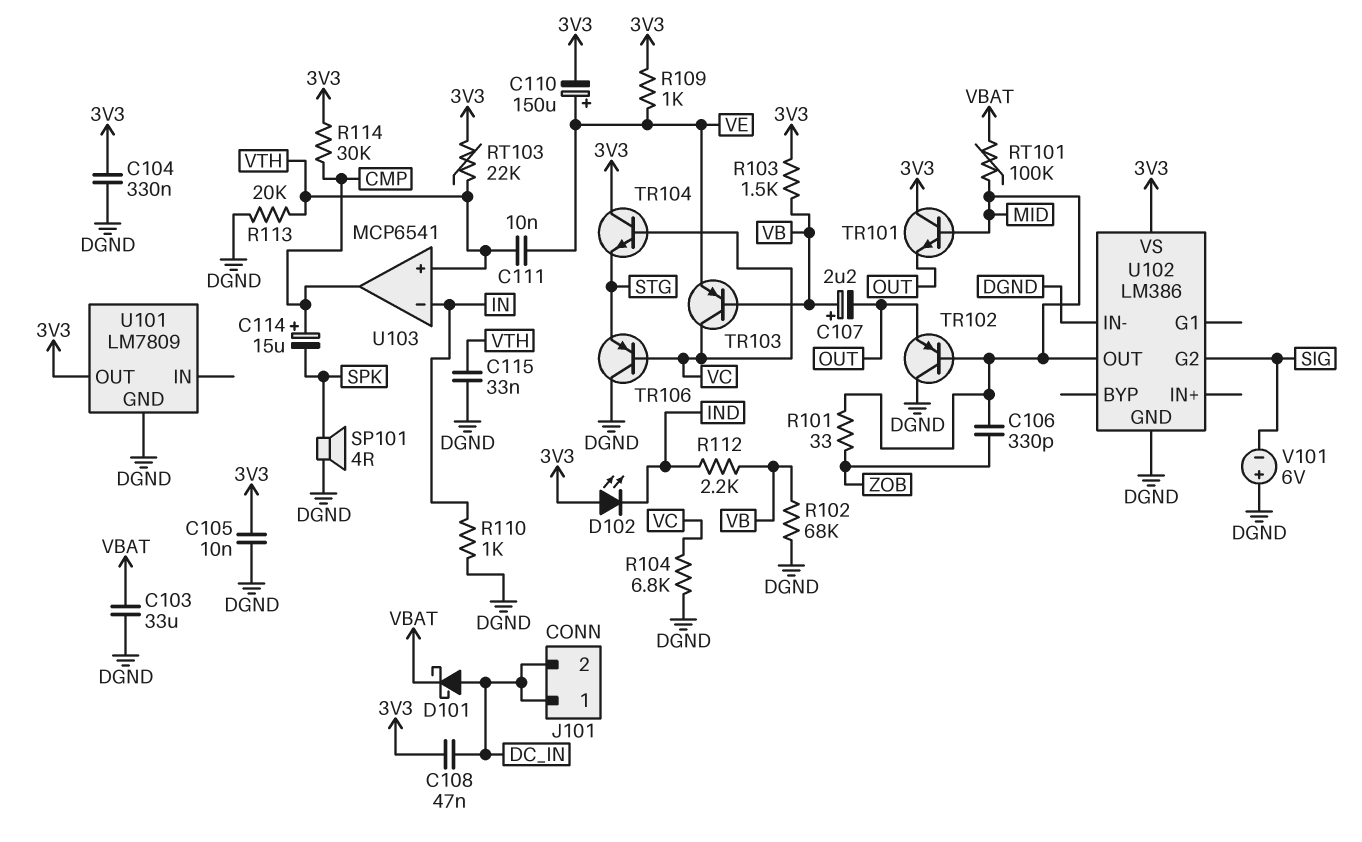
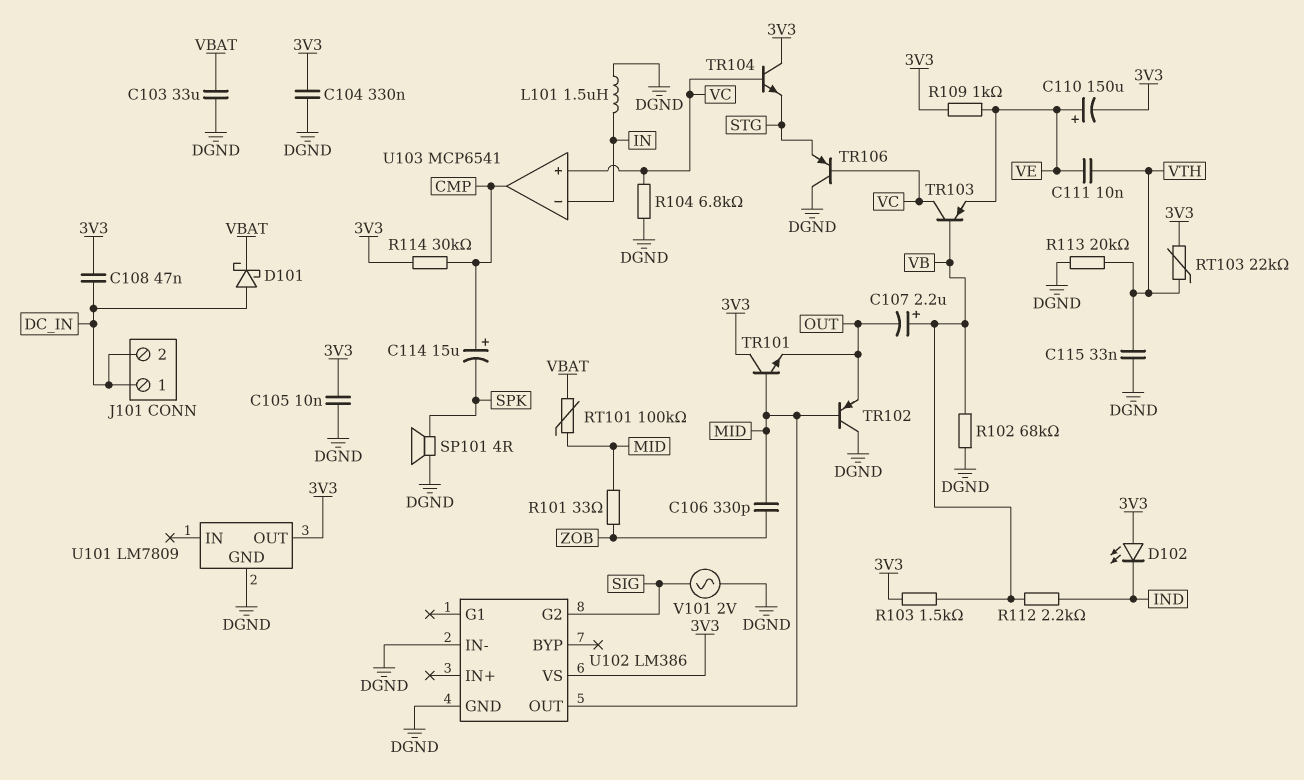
L101: none -> 1.5uH (DGND, IN)
R110: 1k (DGND, IN) -> none
U103 pin in+: VTH -> VC
V101: 6V (plus DGND, minus SIG) -> AC 2V (DGND, SIG)

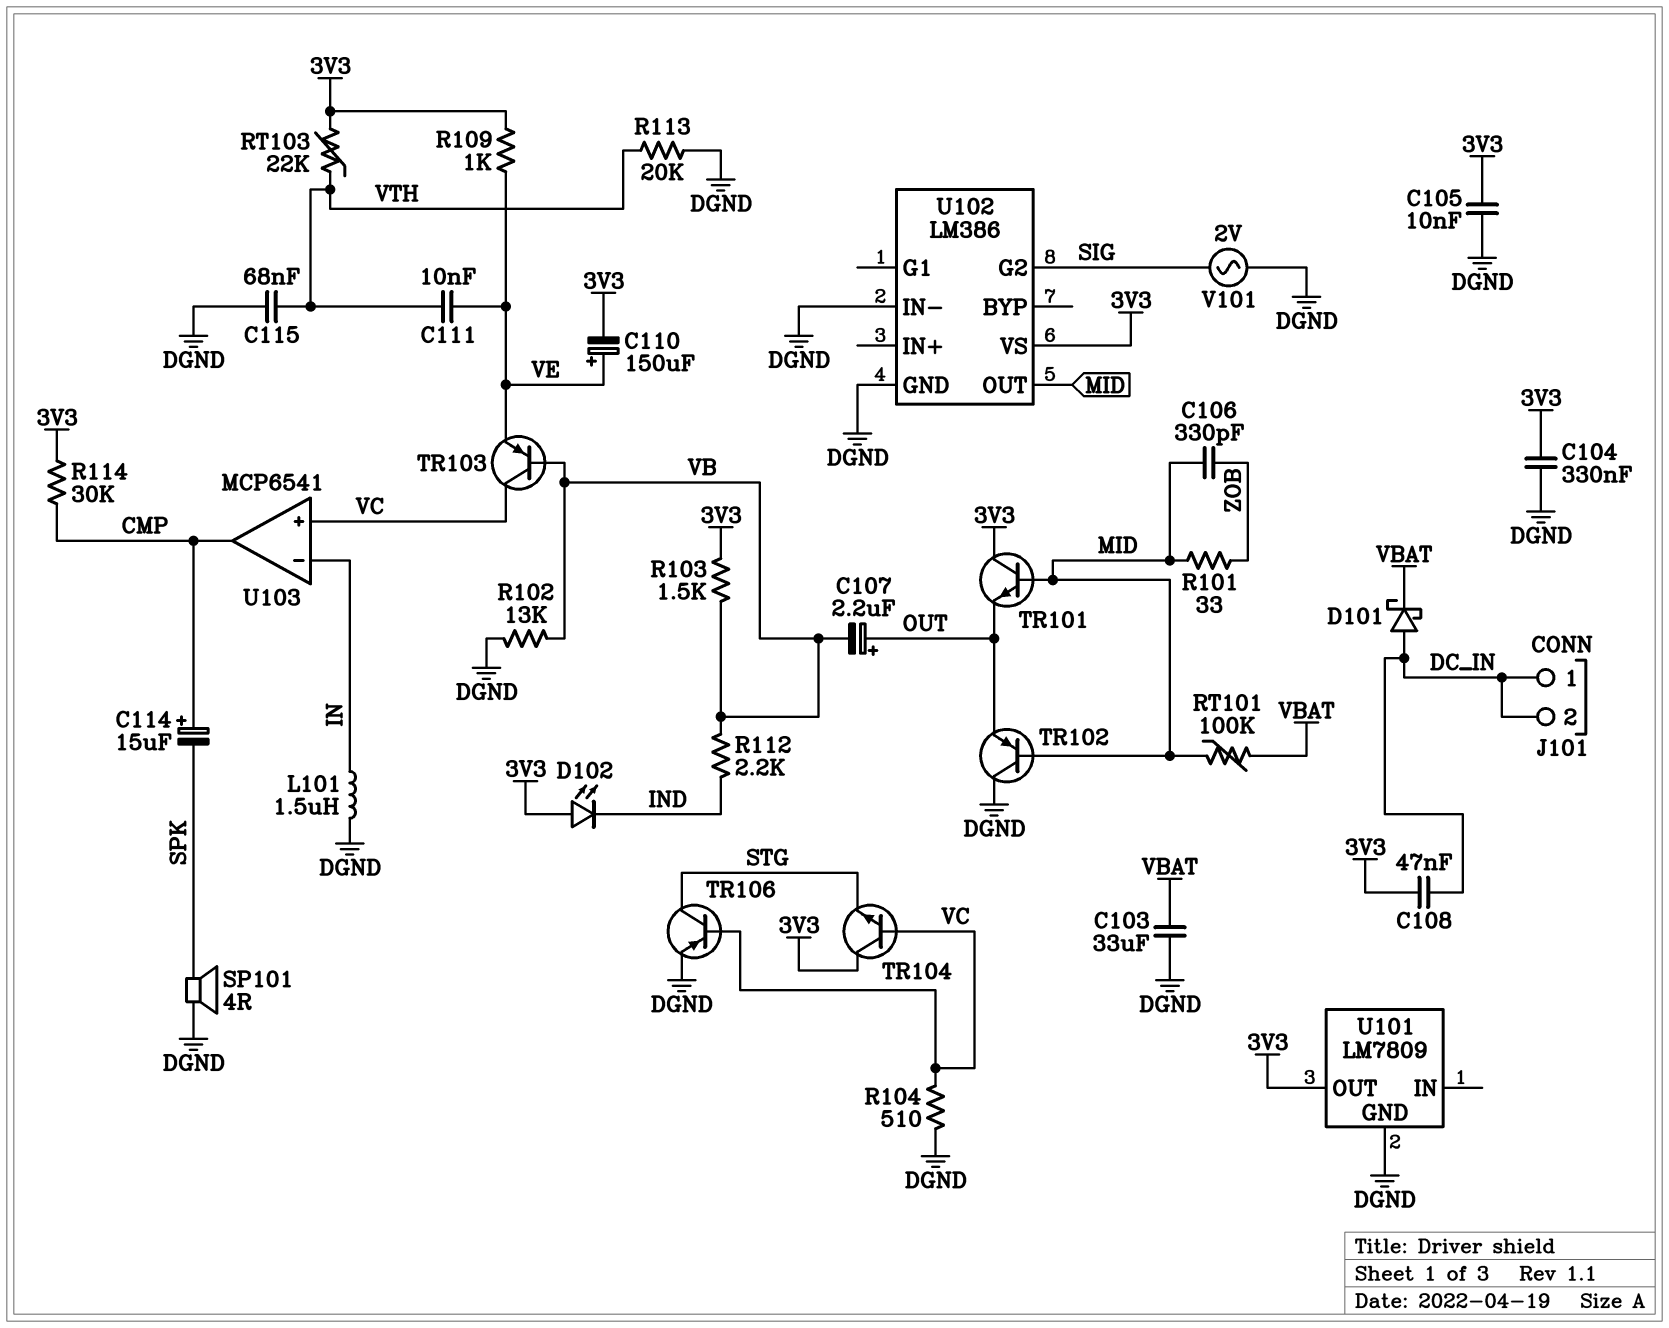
C107: 2.2uF (plus VB, minus OUT) -> 2.2uF (plus OUT, minus VB)
C115: 33nF (DGND, VTH) -> 68nF (DGND, VTH)
R102: 68k (DGND, VB) -> 13k (DGND, VB)
R104: 6.8k (DGND, VC) -> 510 (DGND, VC)
TR106: PNP (B VC, C DGND, E STG) -> PNP (B VC, C STG, E DGND)

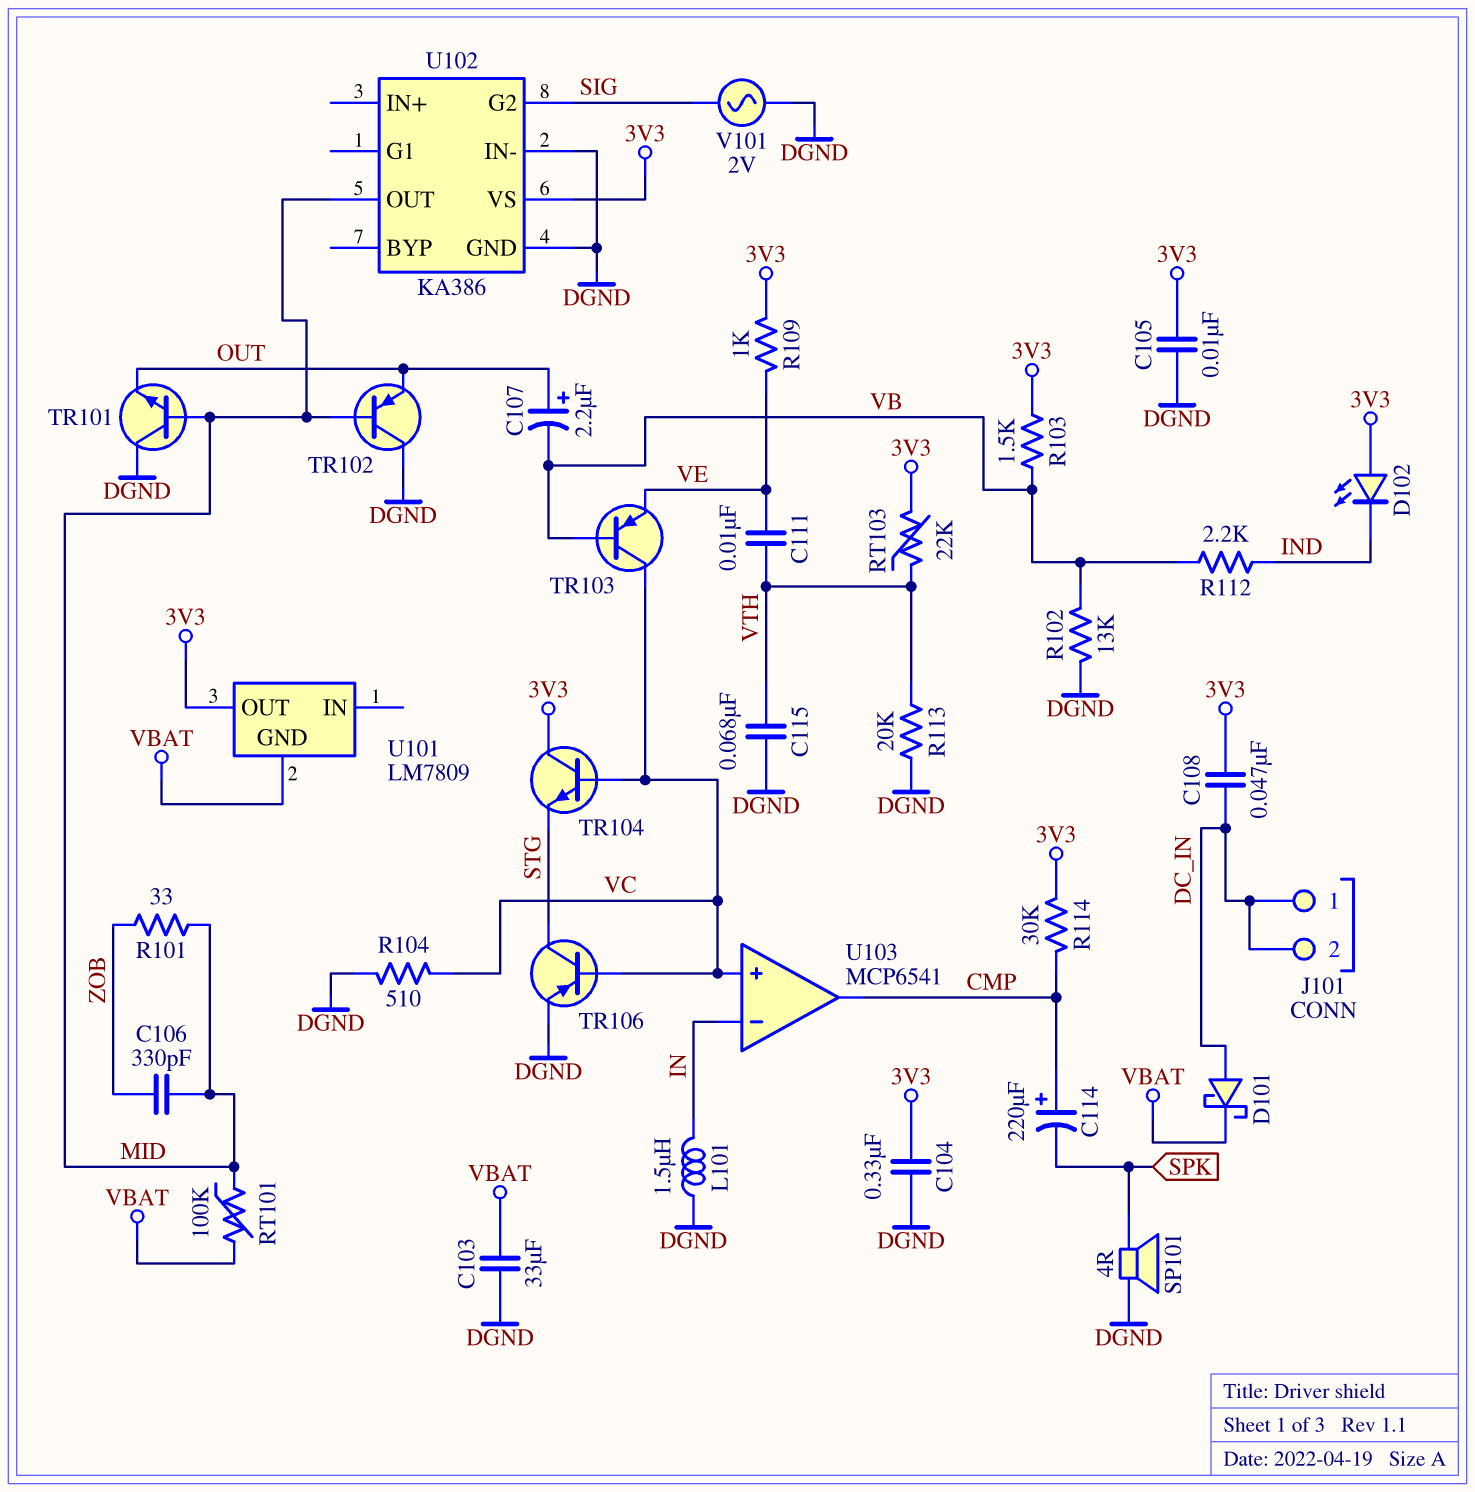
C110: 150uF (plus VE, minus 3V3) -> none
C114: 15uF (plus CMP, minus SPK) -> 220uF (plus CMP, minus SPK)
TR101: NPN (B MID, C 3V3, E OUT) -> NPN (B MID, C DGND, E OUT)
U101 pin GND: DGND -> VBAT
U102: LM386 -> KA386

